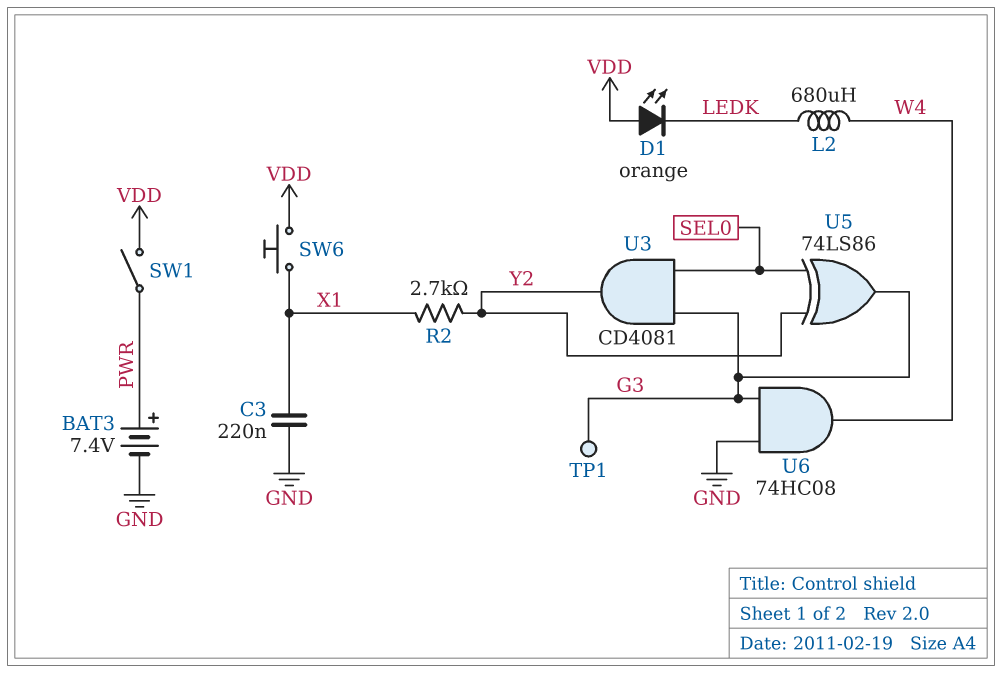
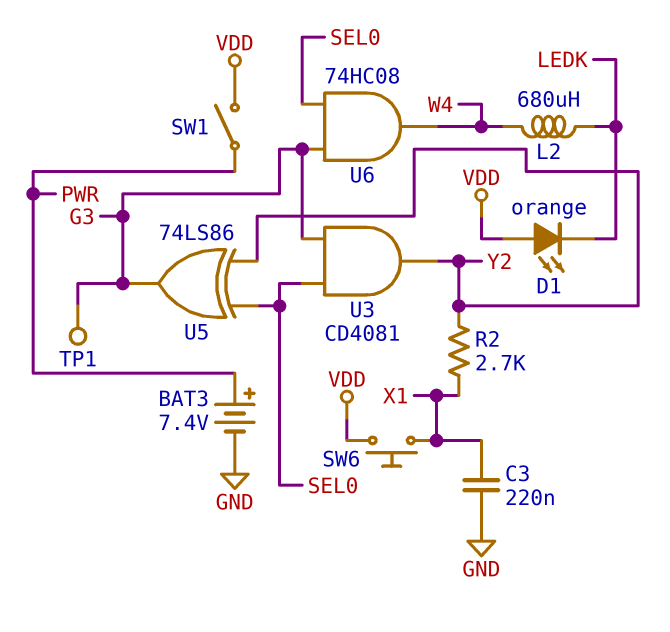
U6: AND 74HC08 (in G3, in GND, out W4) -> AND 74HC08 (in G3, in SEL0, out W4)

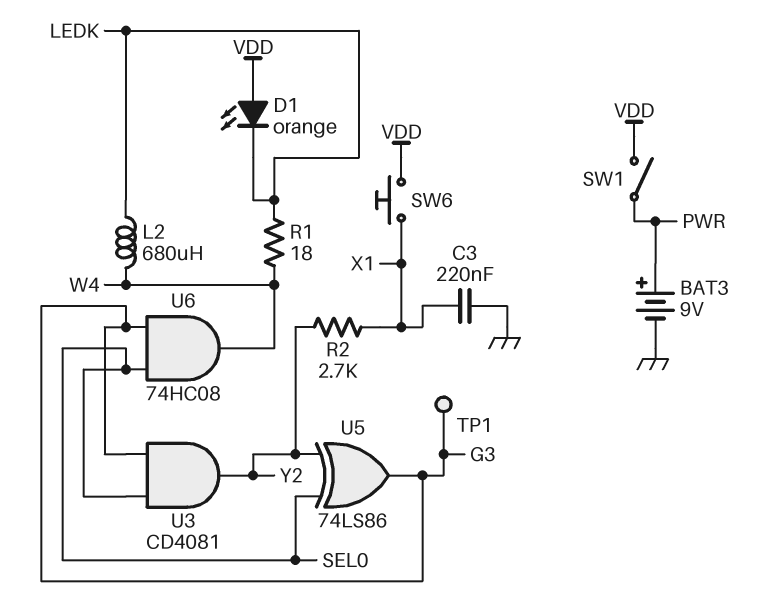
BAT3: 7.4V (plus PWR, minus GND) -> 9V (plus PWR, minus GND)
R1: none -> 18 (LEDK, W4)

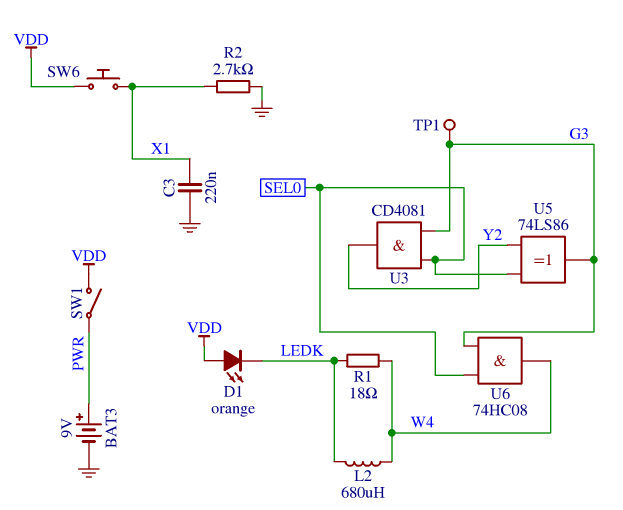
R2: 2.7k (X1, Y2) -> 2.7k (GND, X1)

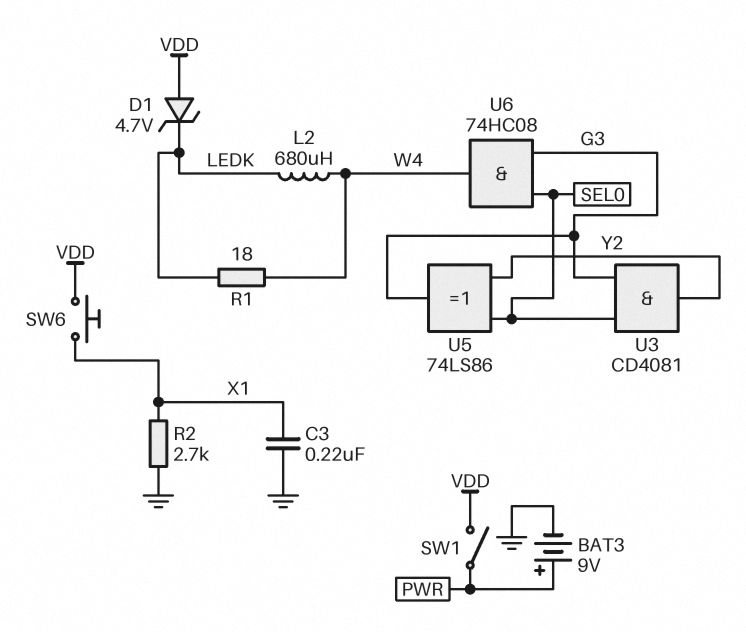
D1: LED orange (A VDD, K LEDK) -> zener 4.7V (A VDD, K LEDK)
TP1: test point (G3) -> none

